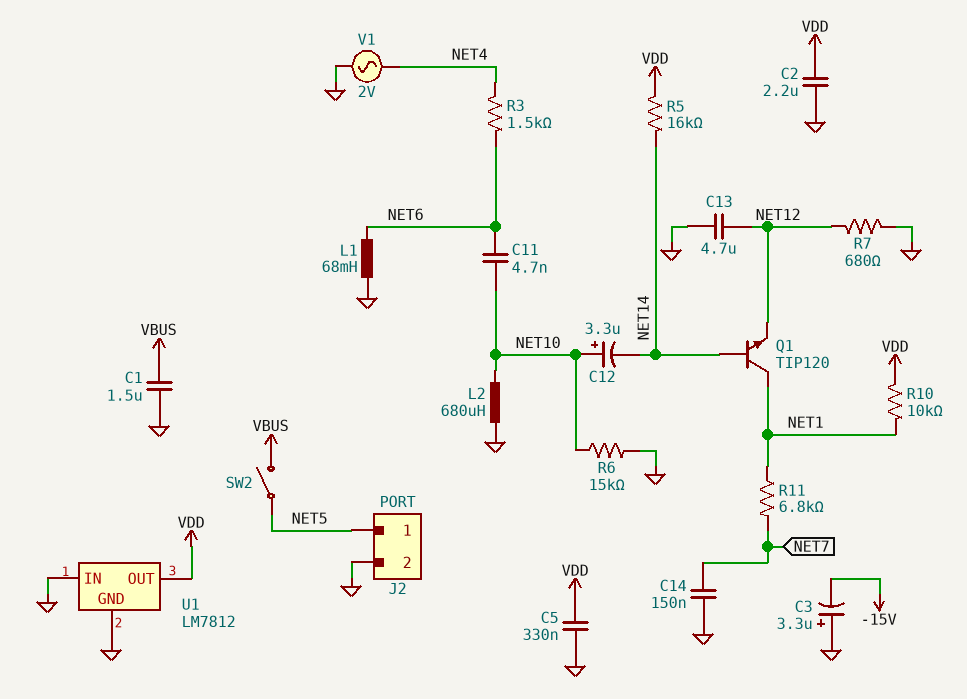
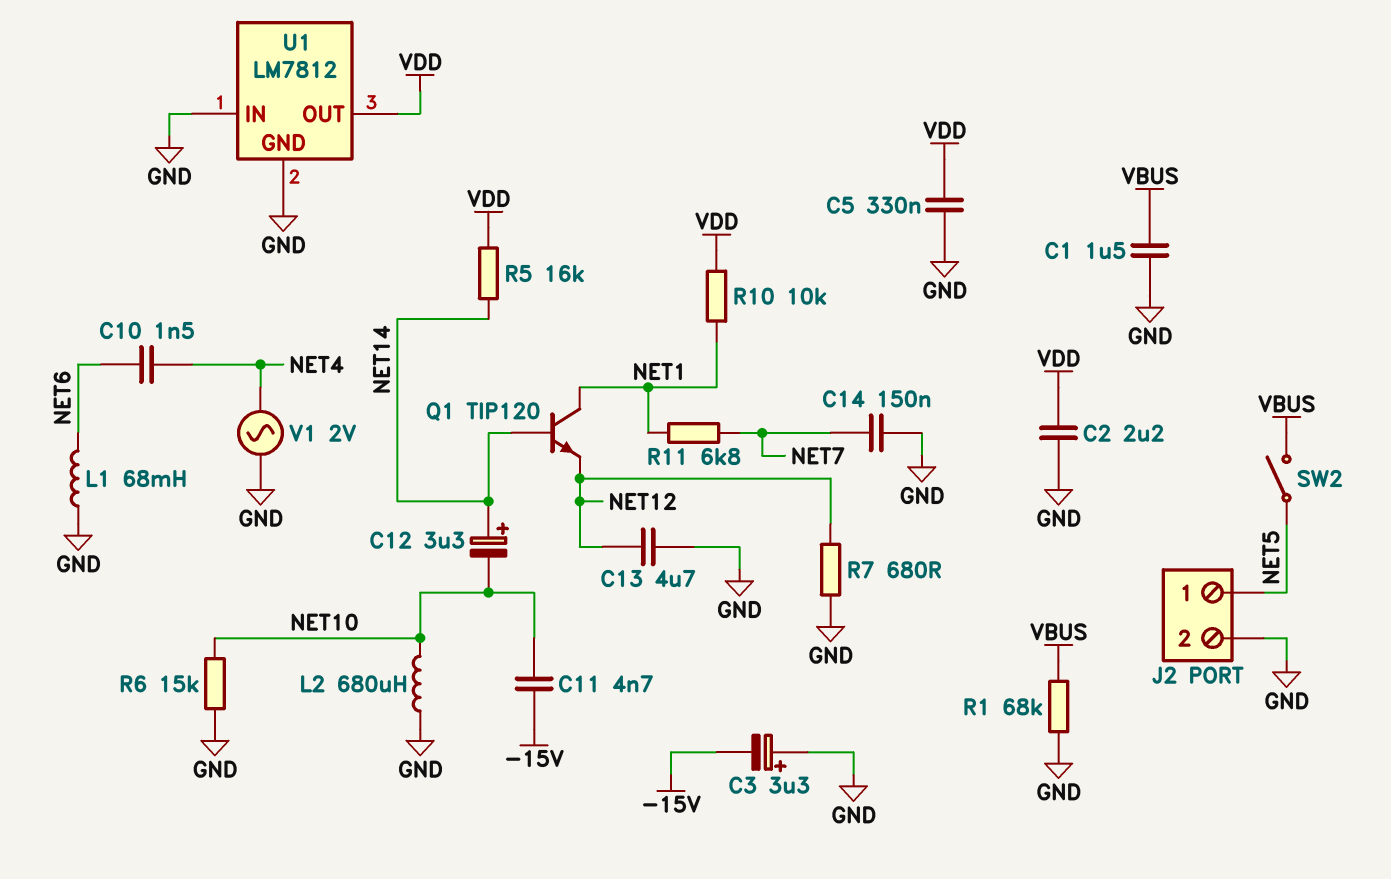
C10: none -> 1.5nF (NET4, NET6)
C11: 4.7nF (NET6, NET10) -> 4.7nF (-15V, NET10)
C12: 3.3uF (plus NET10, minus NET14) -> 3.3uF (plus NET14, minus NET10)
R1: none -> 68k (GND, VBUS)
R3: 1.5k (NET4, NET6) -> none

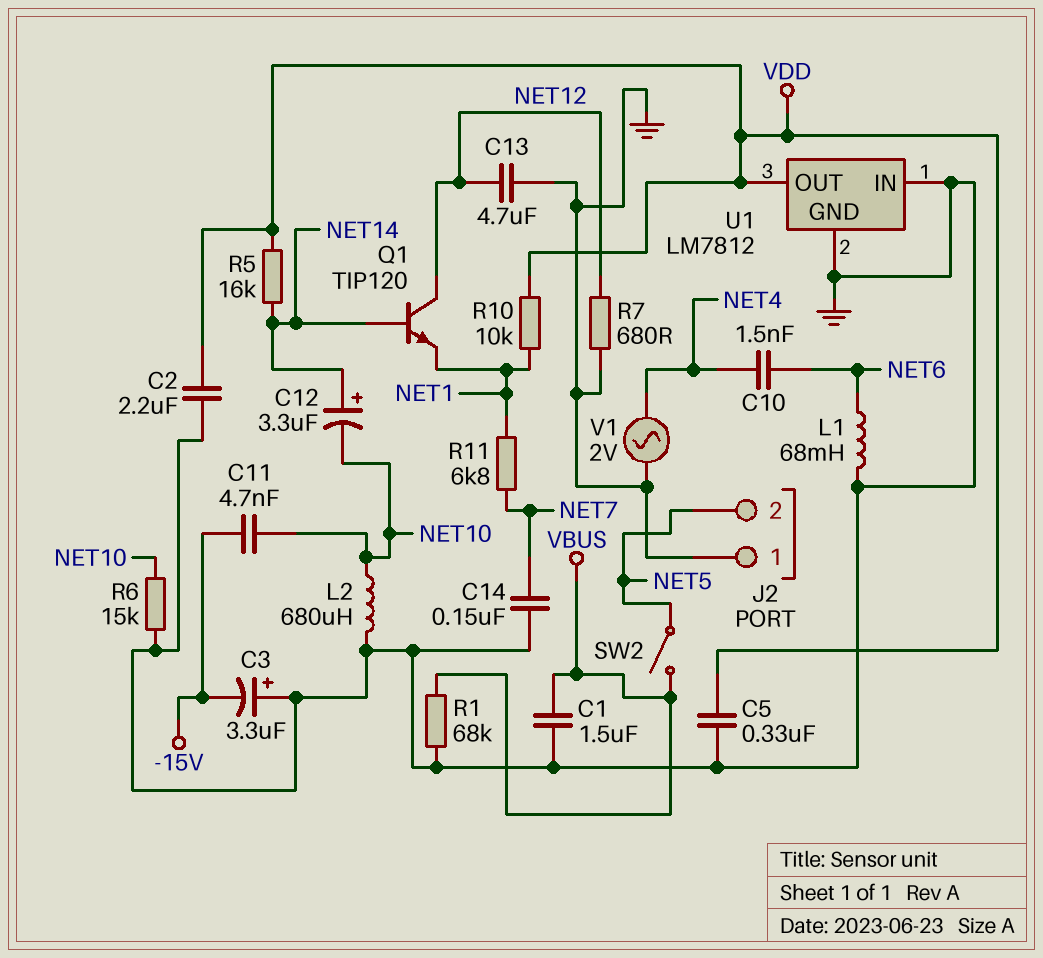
J2 pin 1: NET5 -> GND
J2 pin 2: GND -> NET5
Q1: NPN TIP120 (B NET14, C NET1, E NET12) -> NPN TIP120 (B NET14, C NET12, E NET1)

